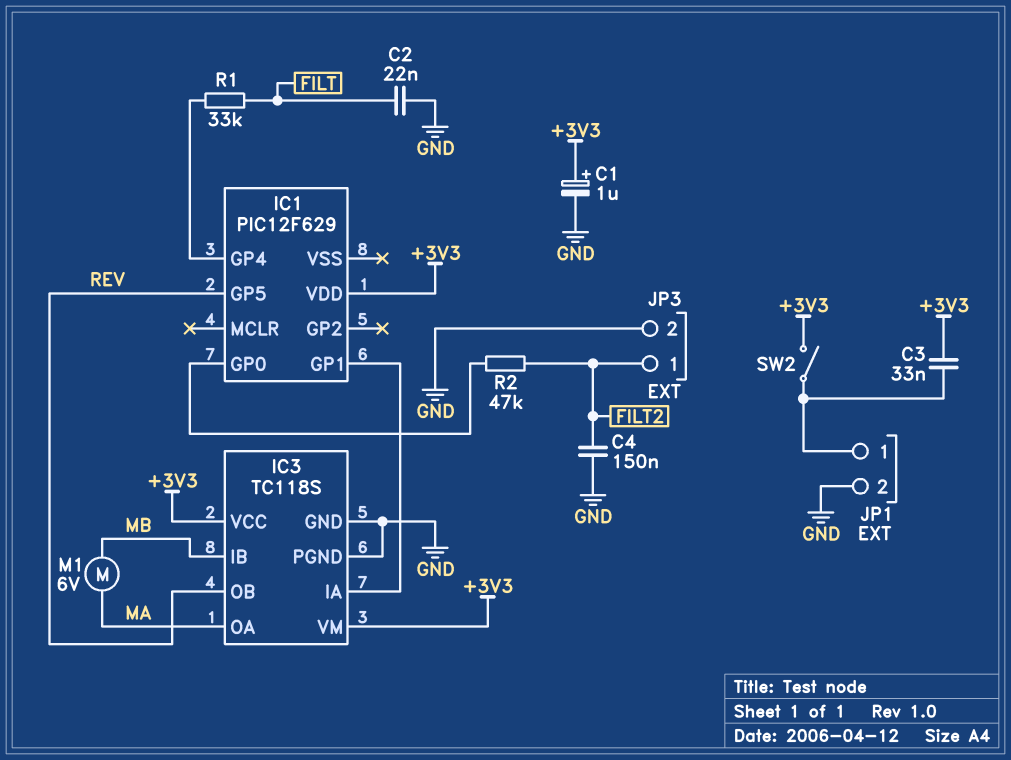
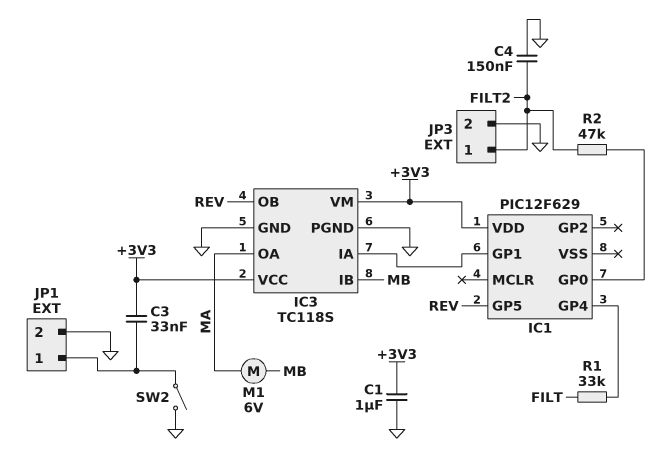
C1: 1uF (plus +3V3, minus GND) -> 1uF (+3V3, GND)
C2: 22nF (FILT, GND) -> none
SW2: switch (+3V3, JP1/1) -> switch (GND, JP1/1)

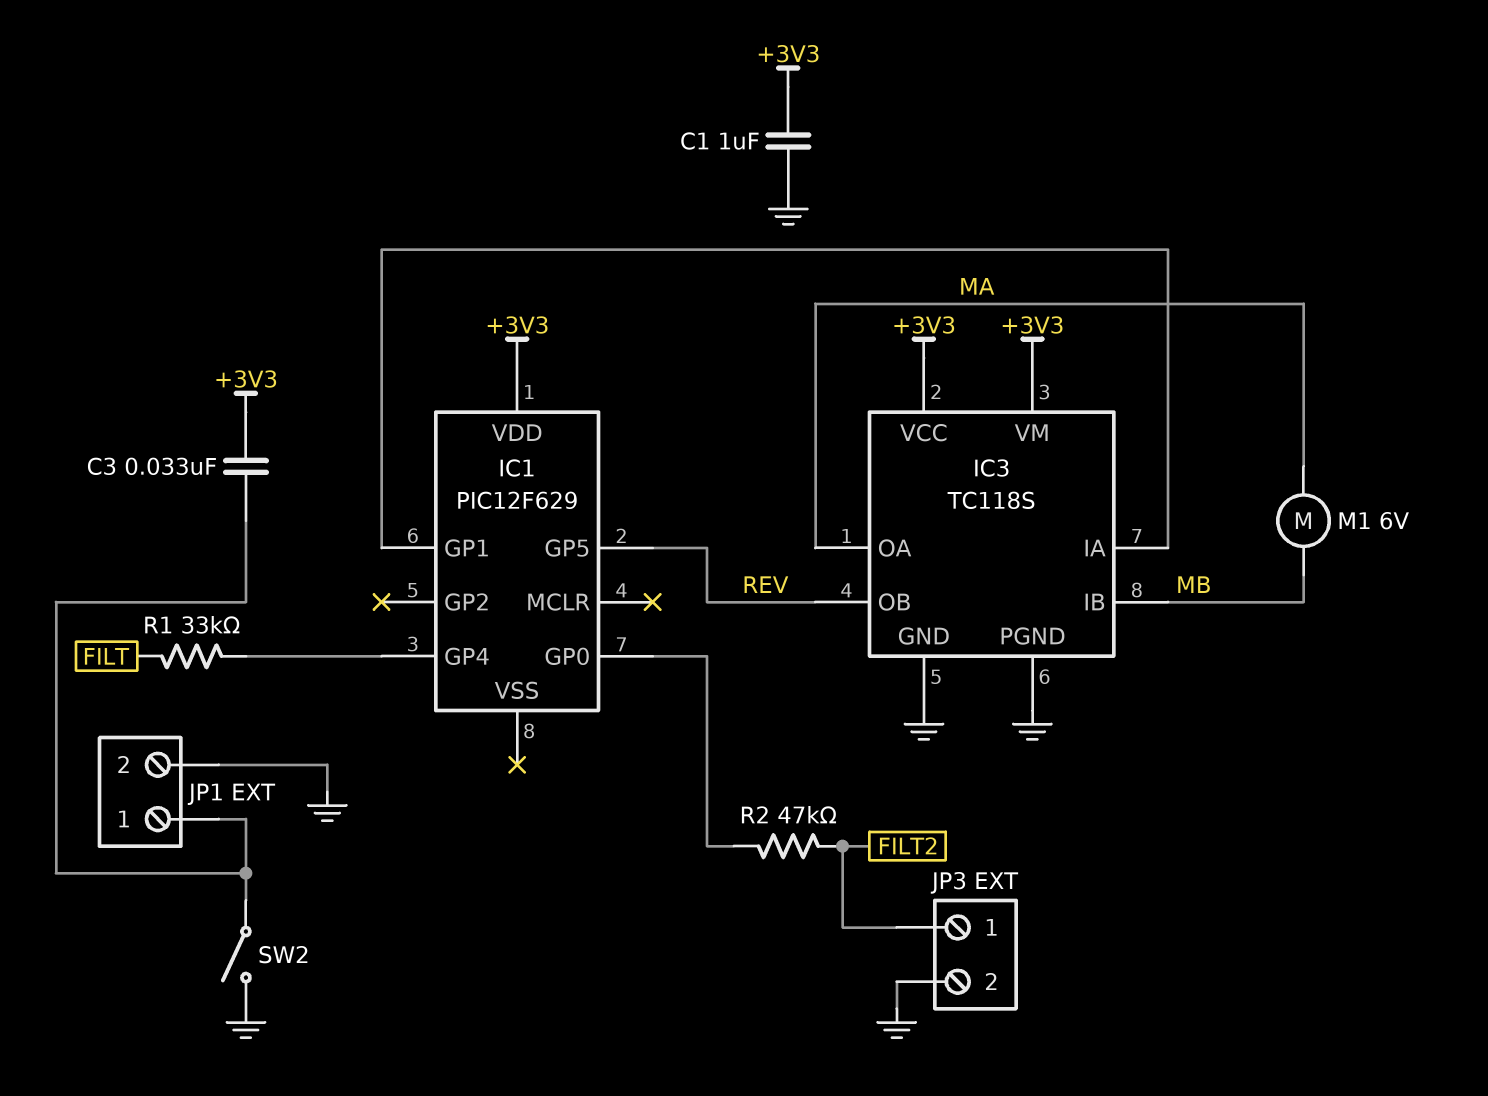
C4: 150nF (FILT2, GND) -> none

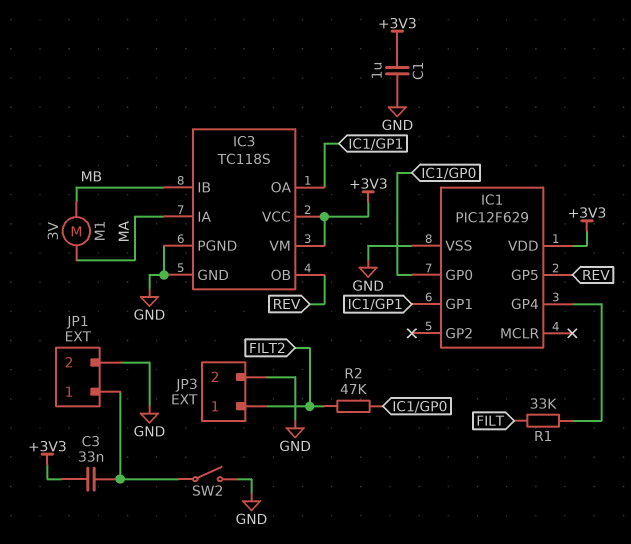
IC1 pin VSS: none -> GND
IC3 pin IA: IC1/GP1 -> MA
IC3 pin OA: MA -> IC1/GP1
M1: motor 6V (MA, MB) -> motor 3V (MA, MB)

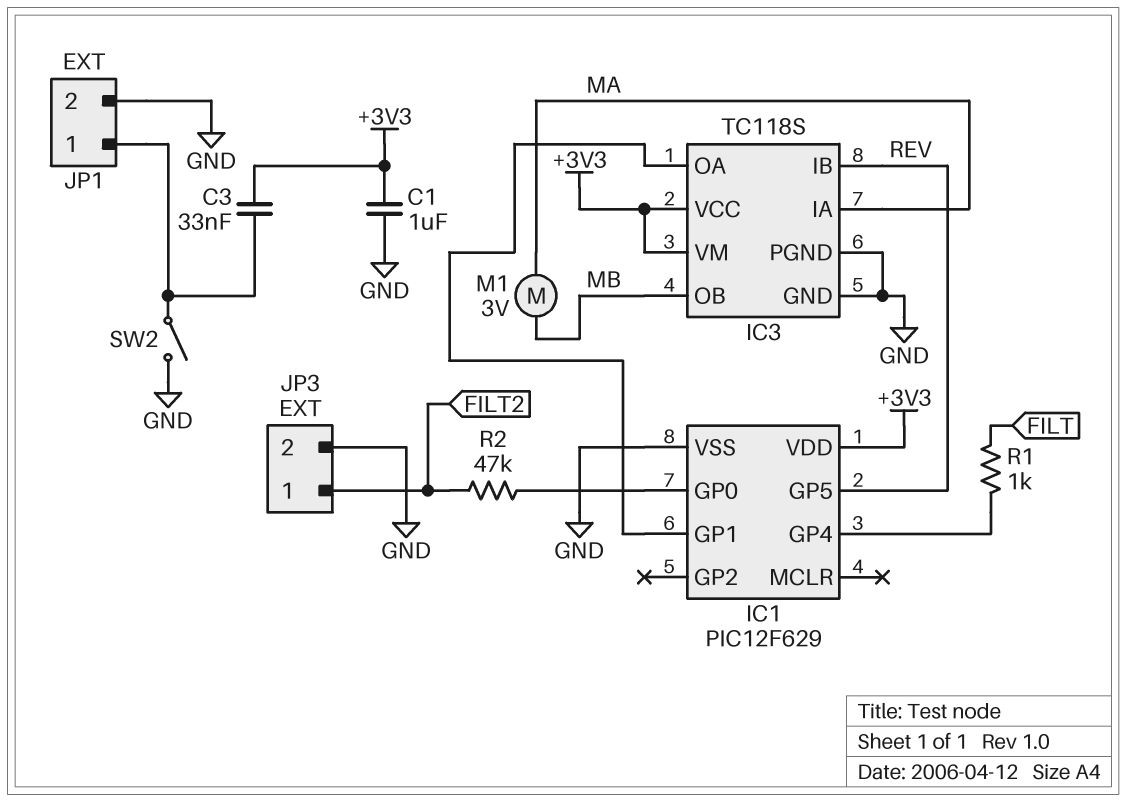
IC3 pin IB: MB -> REV
IC3 pin OB: REV -> MB
R1: 33k (FILT, IC1/GP4) -> 1k (FILT, IC1/GP4)

